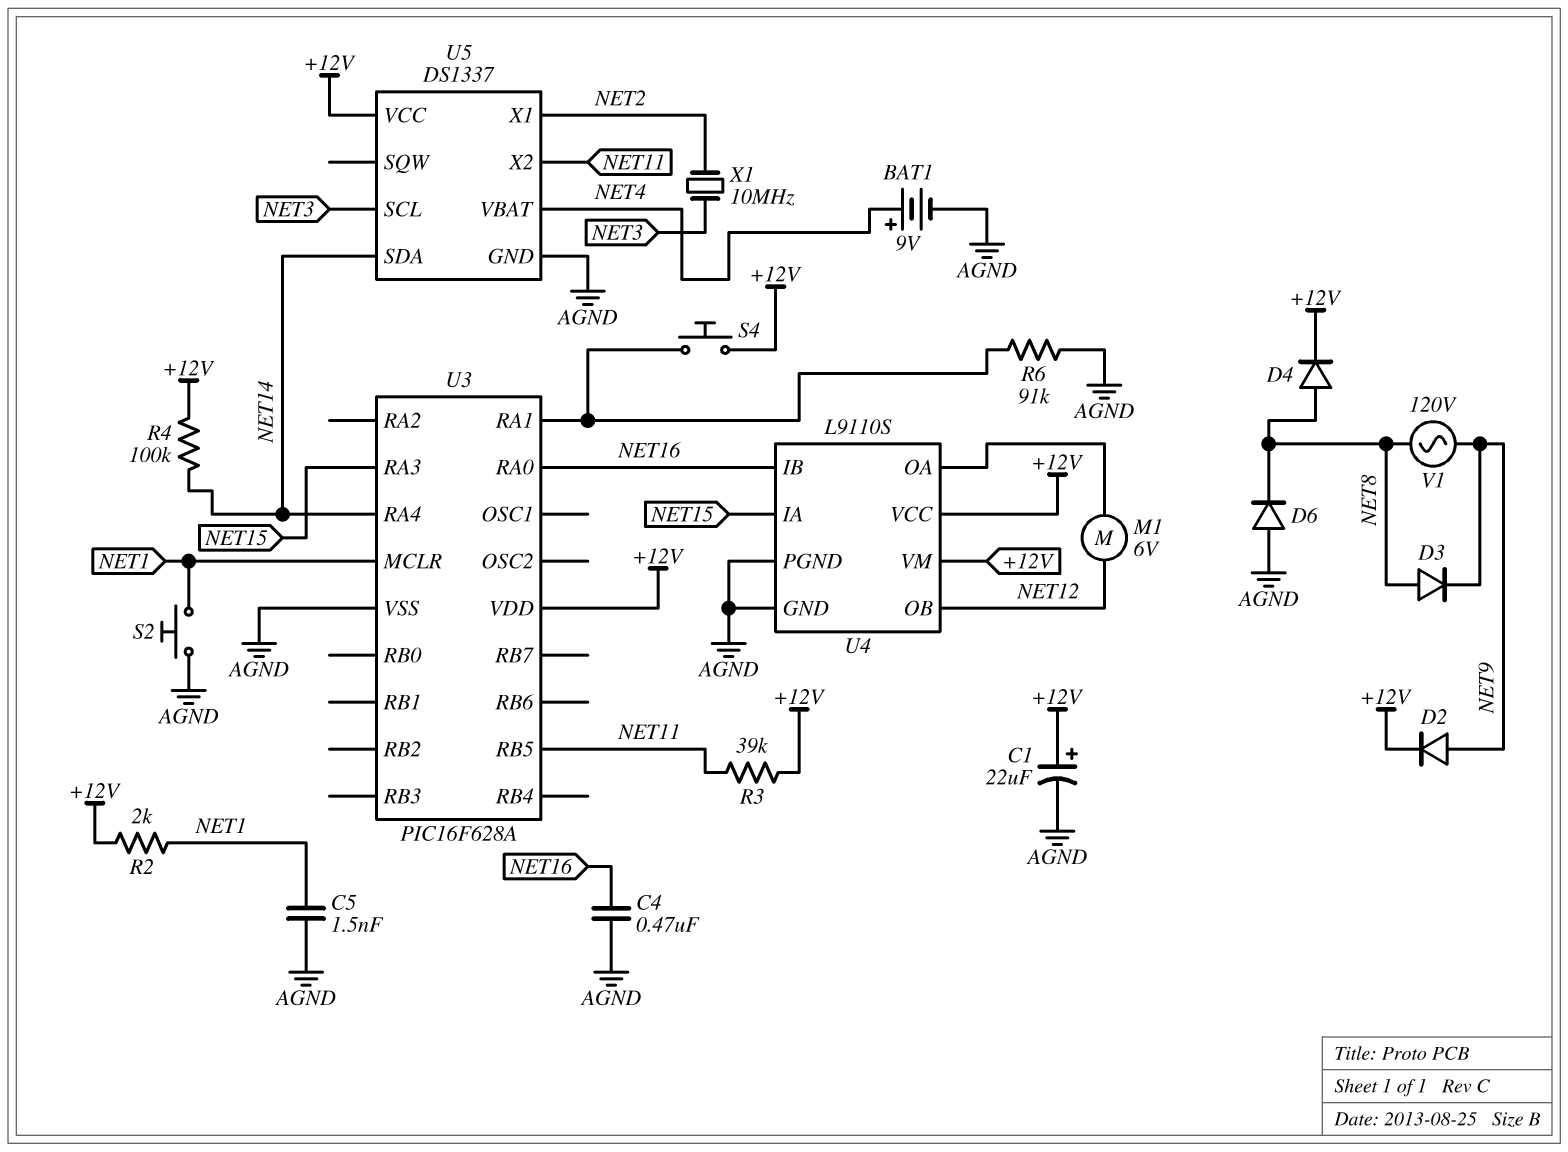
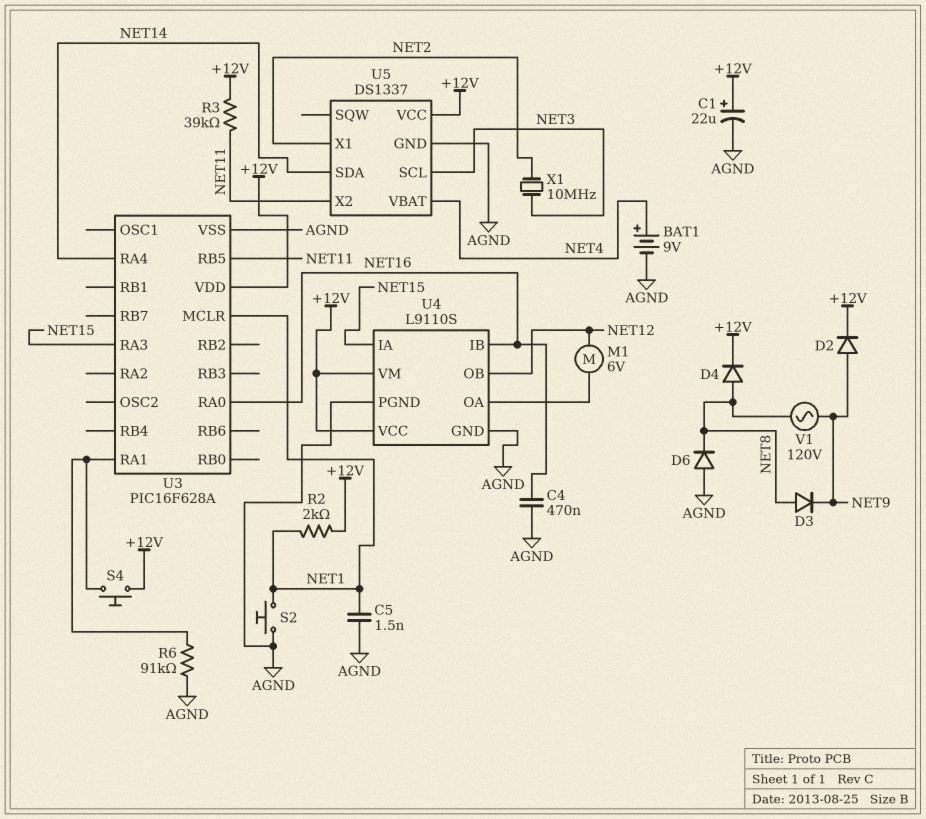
R4: 100k (+12V, NET14) -> none

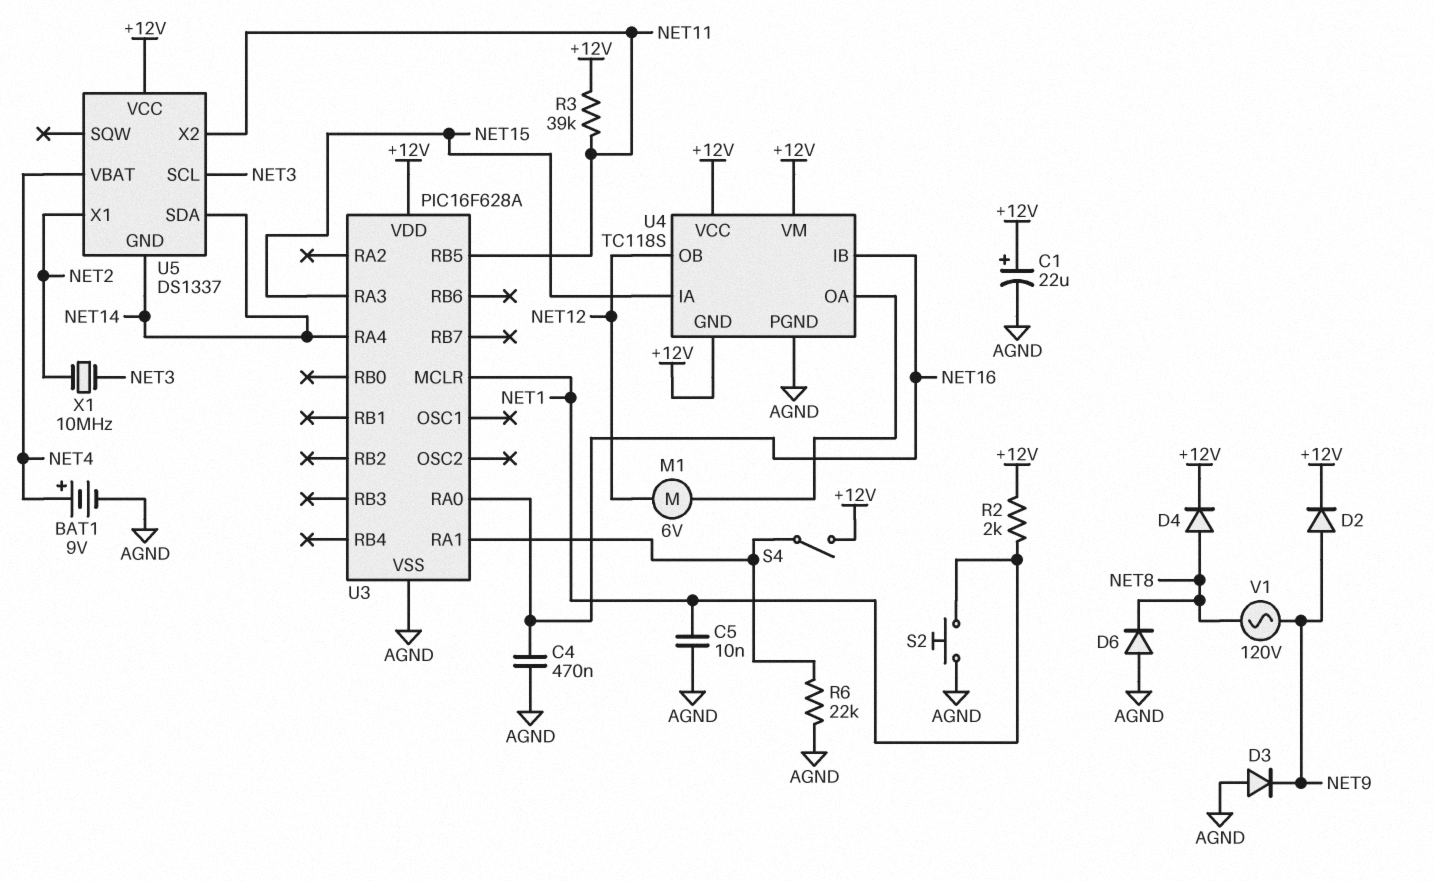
C5: 1.5nF (AGND, NET1) -> 10nF (AGND, NET1)
D3: diode (A NET8, K NET9) -> diode (A AGND, K NET9)
R6: 91k (AGND, U3/RA1) -> 22k (AGND, U3/RA1)
S4: button (+12V, U3/RA1) -> switch (+12V, U3/RA1)
U4: L9110S -> TC118S
U4 pin GND: AGND -> +12V
U5 pin GND: AGND -> NET14

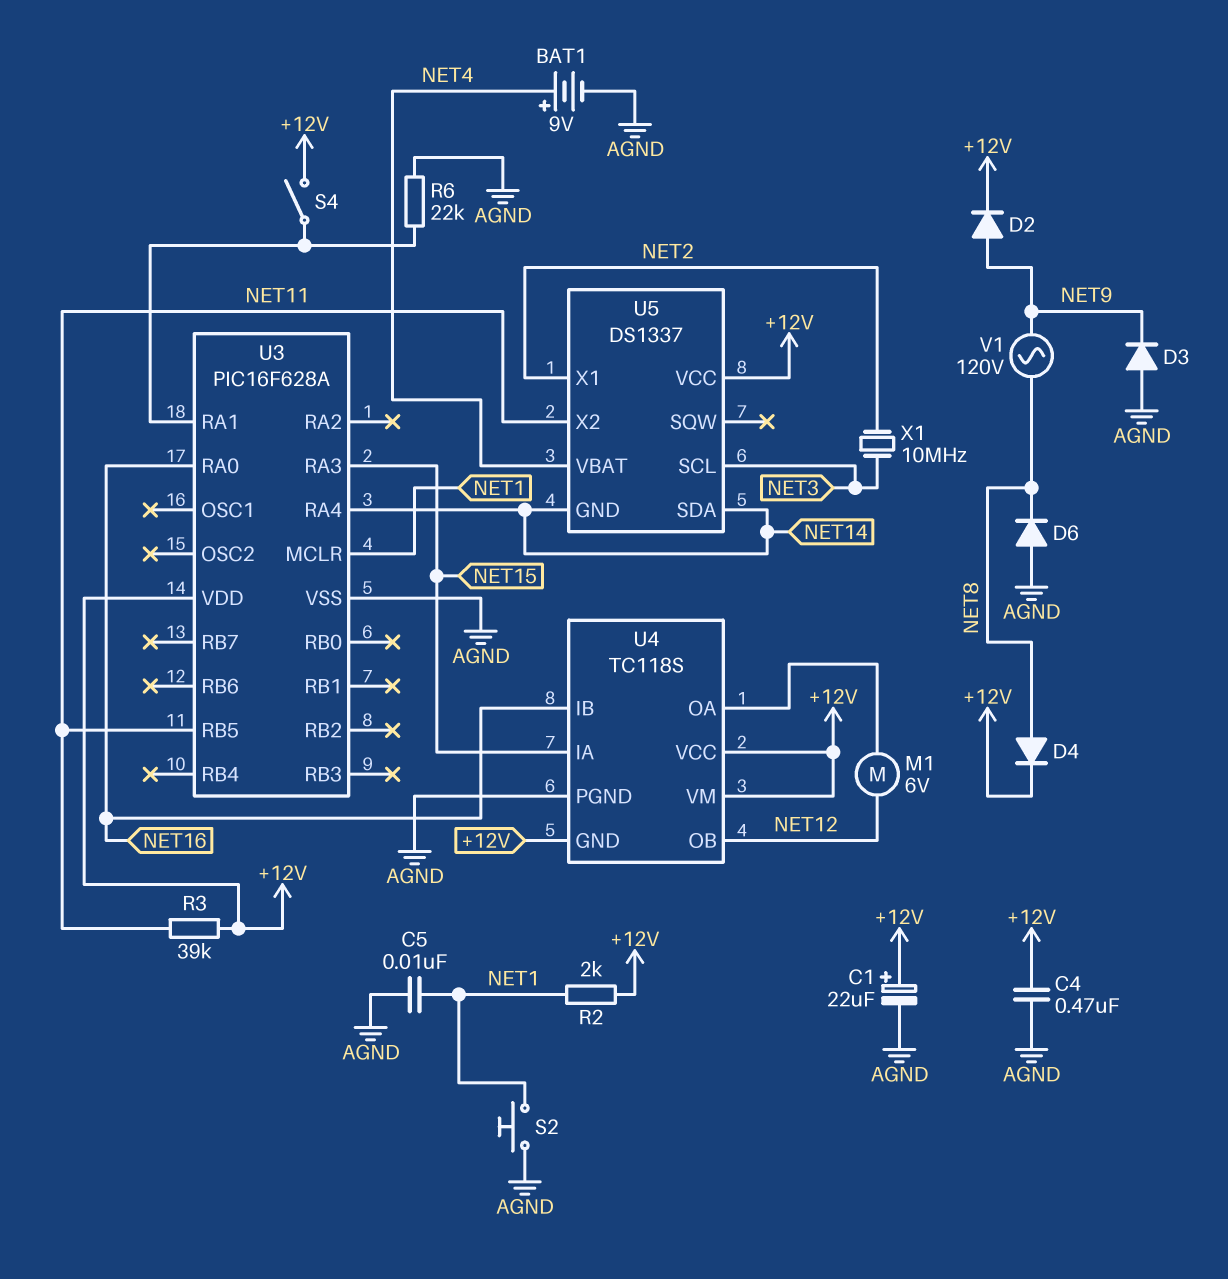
C4: 470nF (AGND, NET16) -> 470nF (+12V, AGND)

